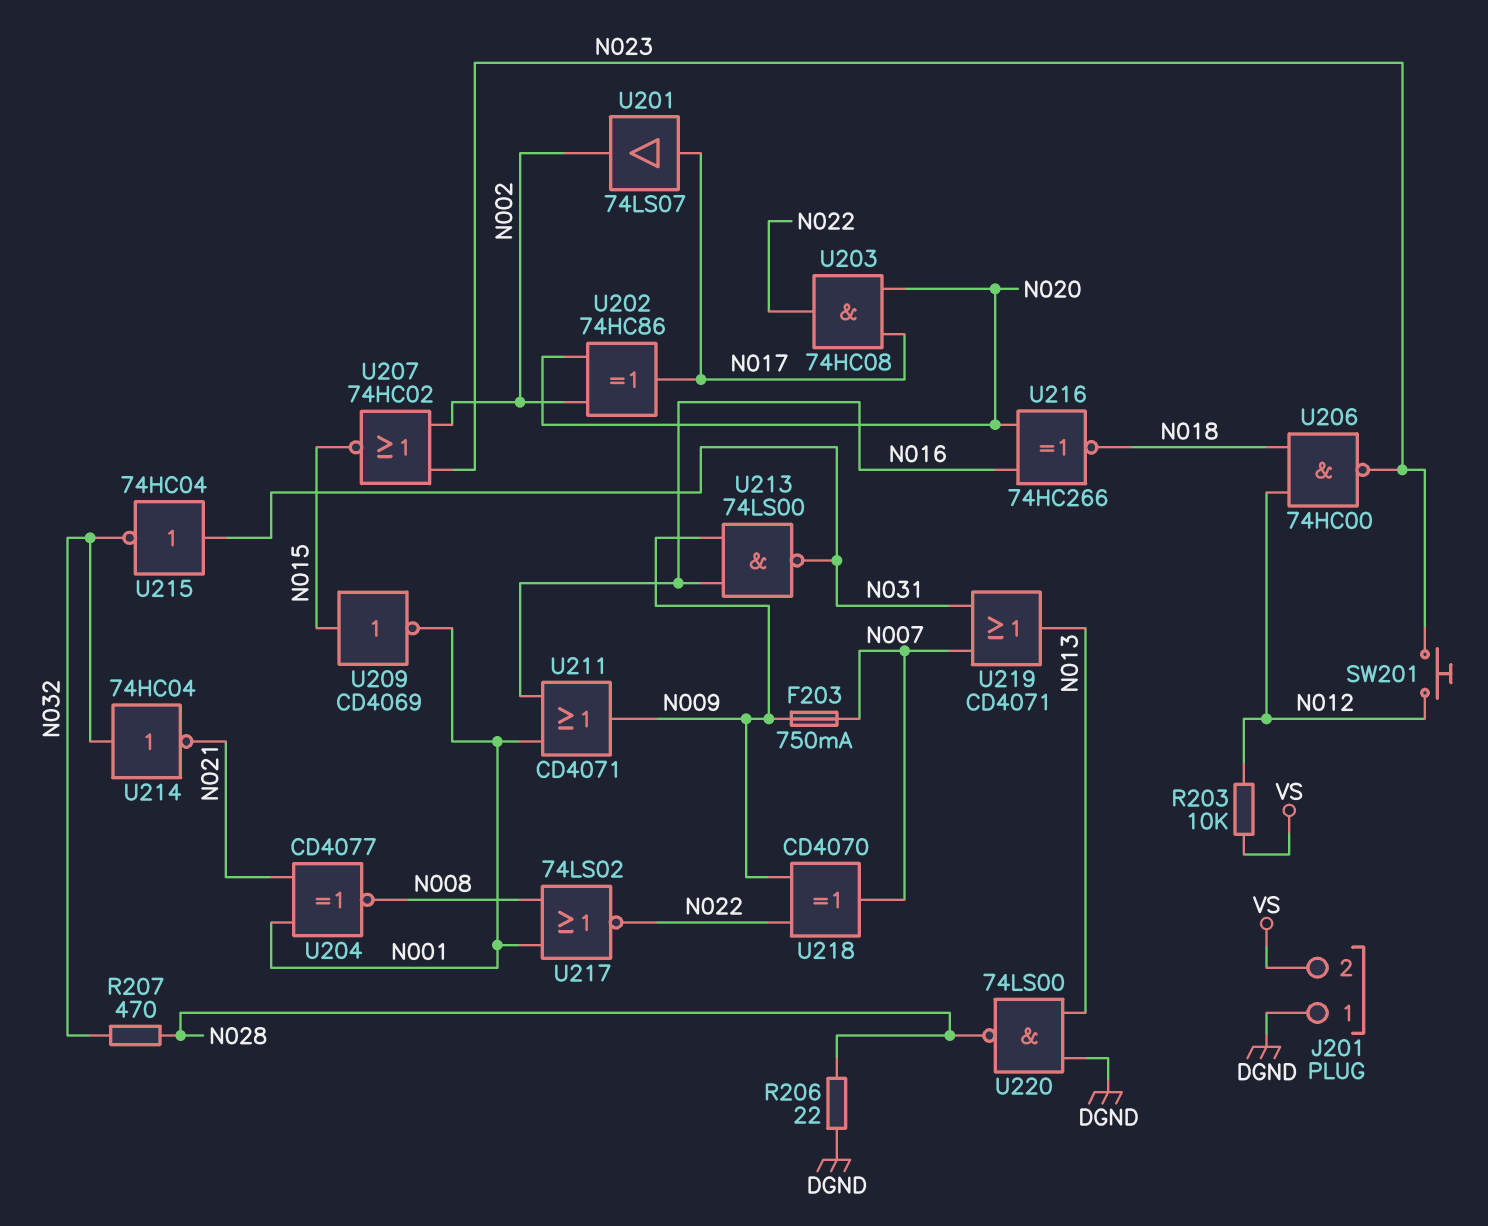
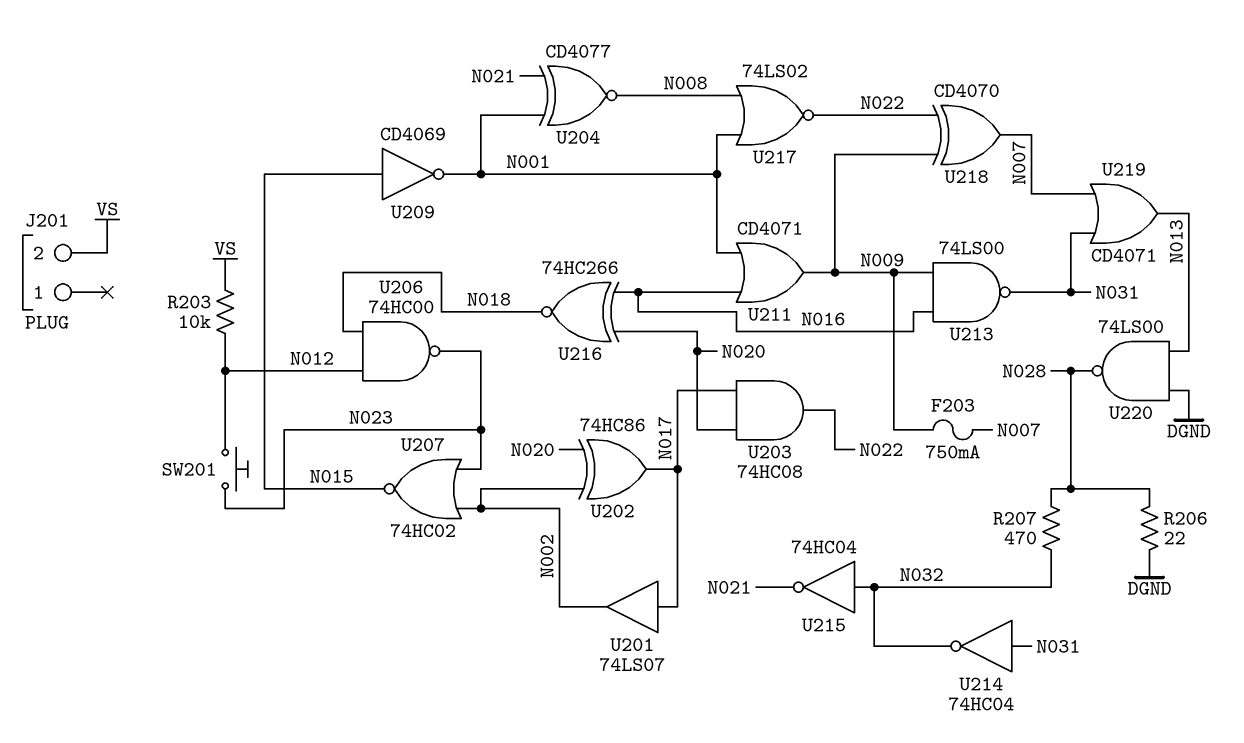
J201 pin 1: DGND -> none
U214: NOT 74HC04 (in N032, out N021) -> NOT 74HC04 (in N031, out N032)
U215: NOT 74HC04 (in N031, out N032) -> NOT 74HC04 (in N032, out N021)

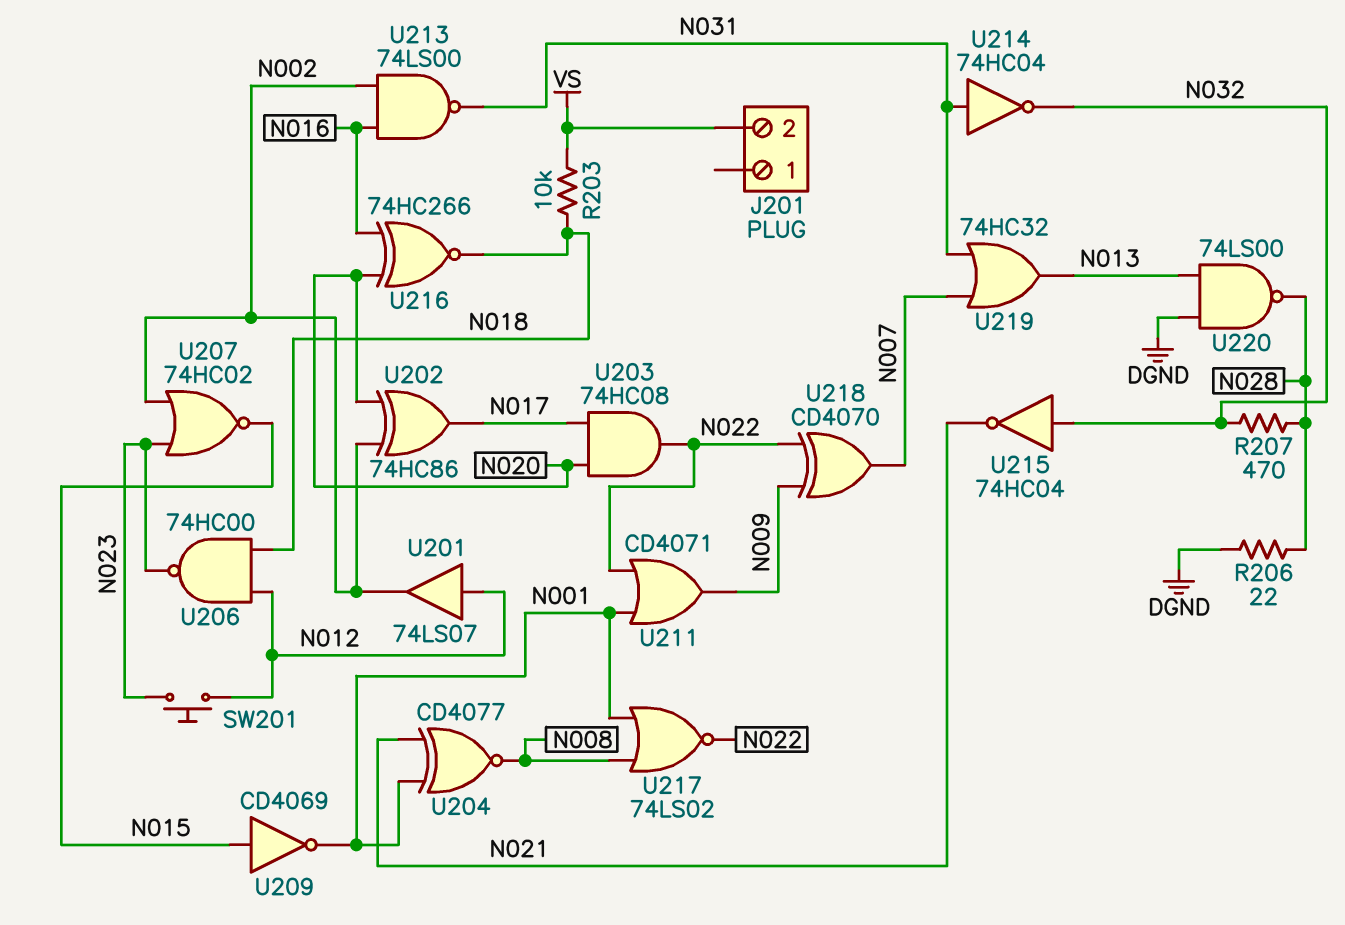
F203: 750mA (N007, N009) -> none
R203: 10k (N012, VS) -> 10k (N018, VS)
U201: buffer 74LS07 (in N017, out N002) -> buffer 74LS07 (in N012, out N002)
U211: OR CD4071 (in N001, in N016, out N009) -> OR CD4071 (in N001, in N022, out N009)
U213: NAND 74LS00 (in N009, in N016, out N031) -> NAND 74LS00 (in N002, in N016, out N031)
U219: OR CD4071 (in N007, in N031, out N013) -> OR 74HC32 (in N007, in N031, out N013)

